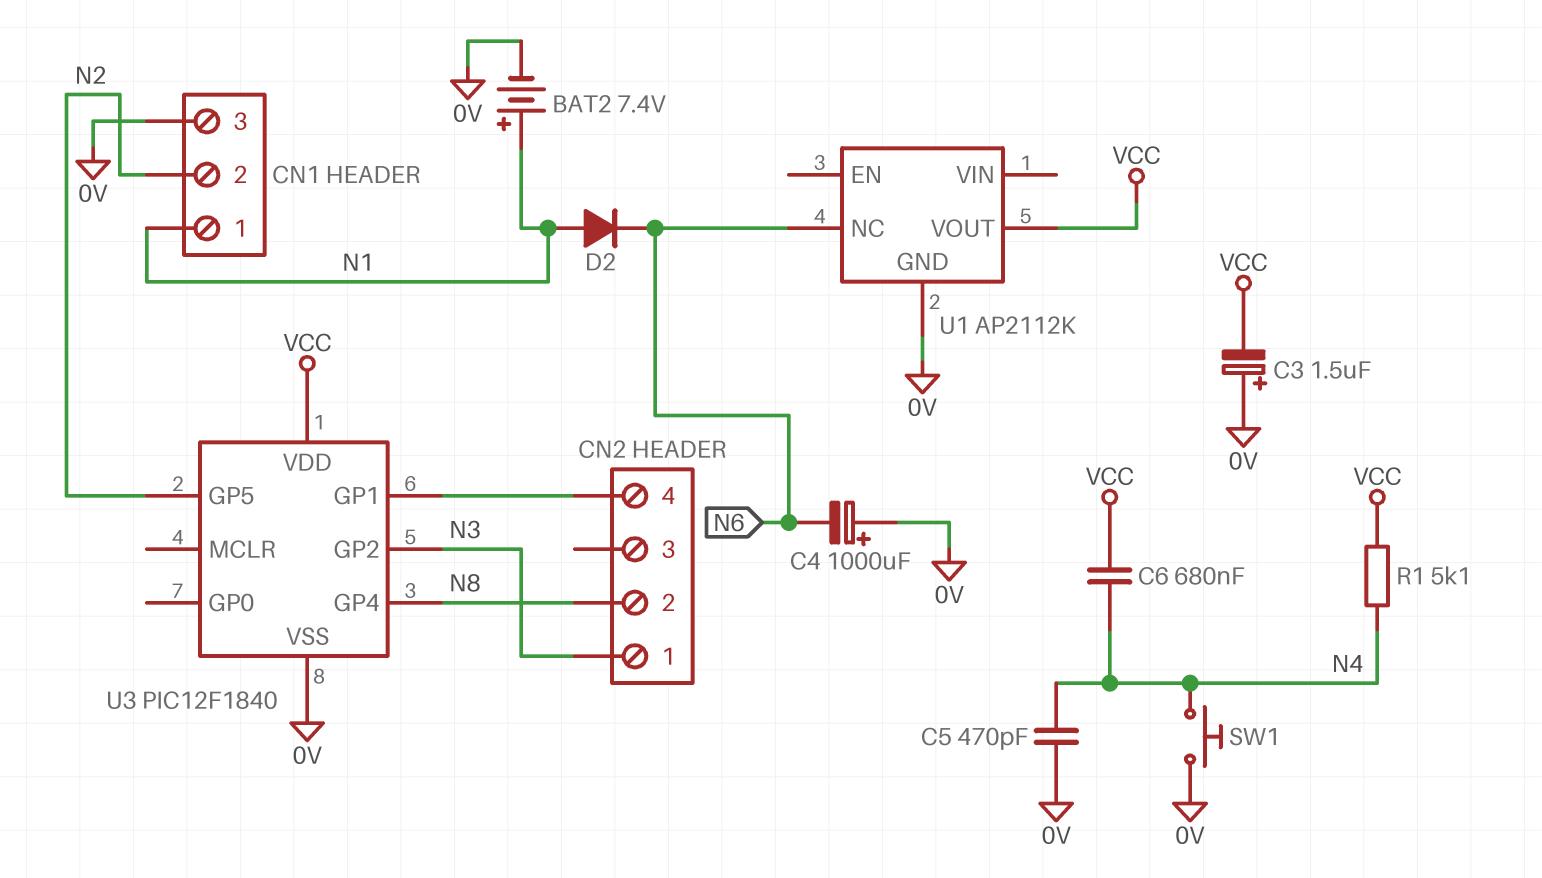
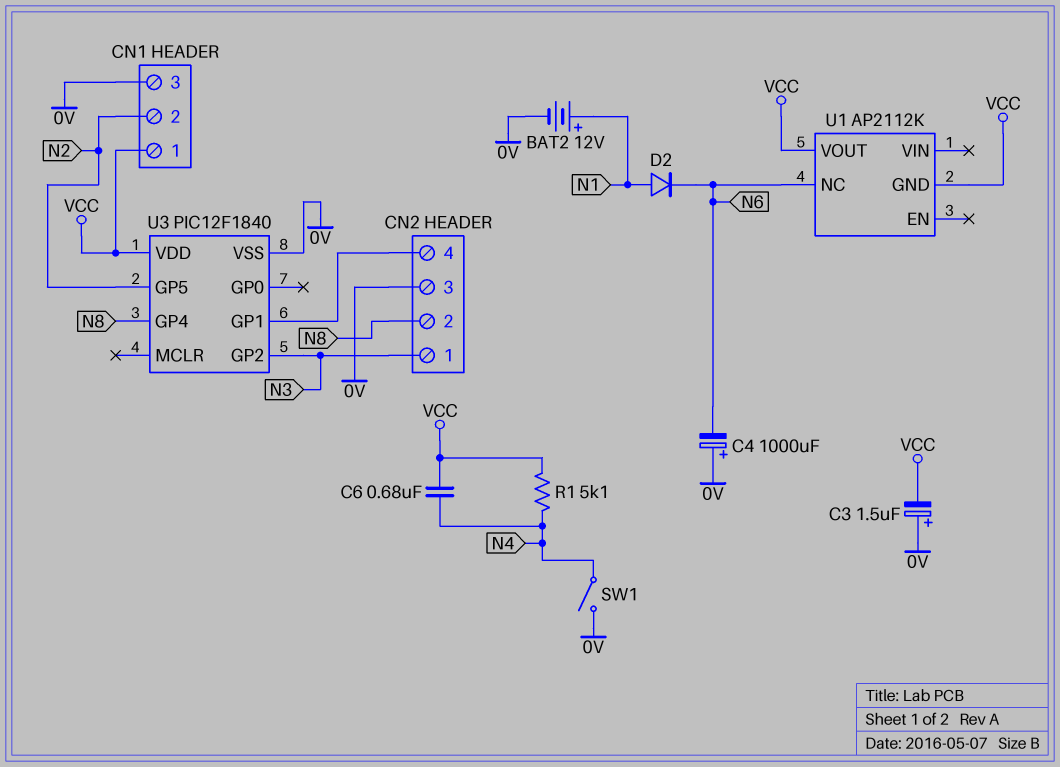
BAT2: 7.4V (plus N1, minus 0V) -> 12V (plus N1, minus 0V)
C5: 470pF (0V, N4) -> none
CN1 pin 1: N1 -> VCC
CN2 pin 3: none -> 0V
SW1: button (0V, N4) -> switch (0V, N4)
U1 pin GND: 0V -> VCC

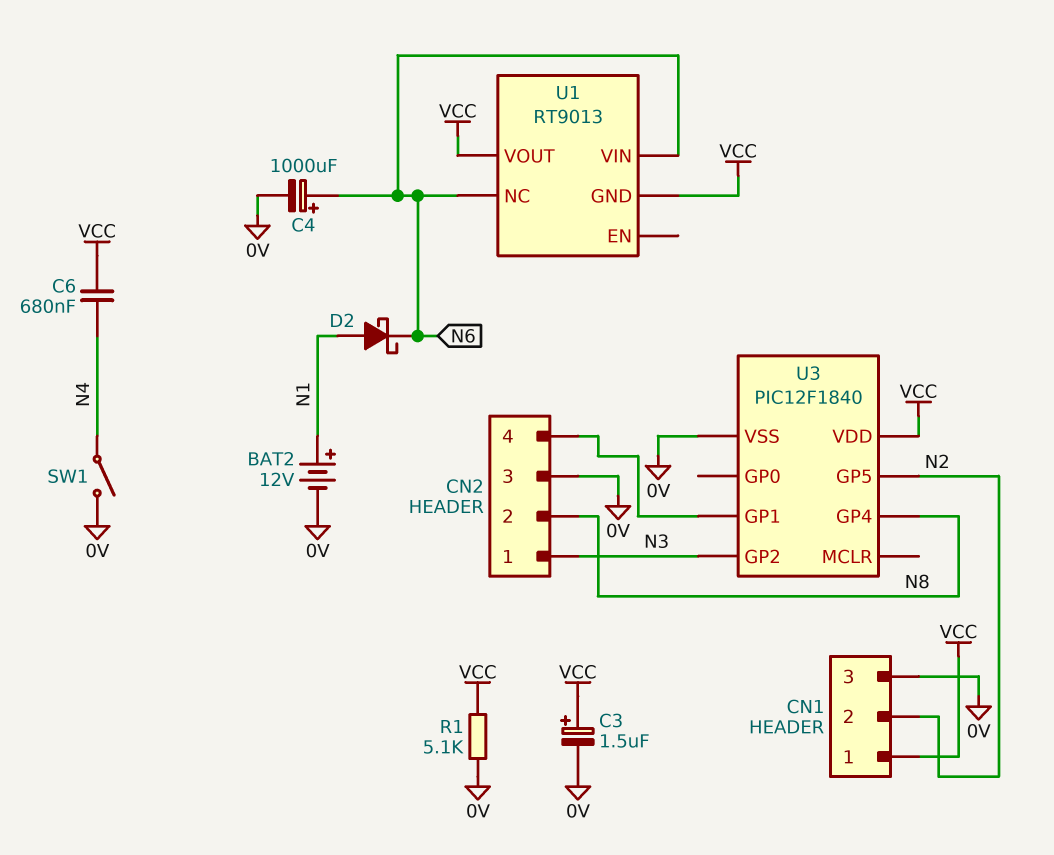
C3: 1.5uF (plus 0V, minus VCC) -> 1.5uF (plus VCC, minus 0V)
C4: 1000uF (plus 0V, minus N6) -> 1000uF (plus N6, minus 0V)
D2: diode (A N1, K N6) -> schottky (A N1, K N6)
R1: 5.1k (N4, VCC) -> 5.1k (0V, VCC)
U1: AP2112K -> RT9013
U1 pin VIN: none -> N6

